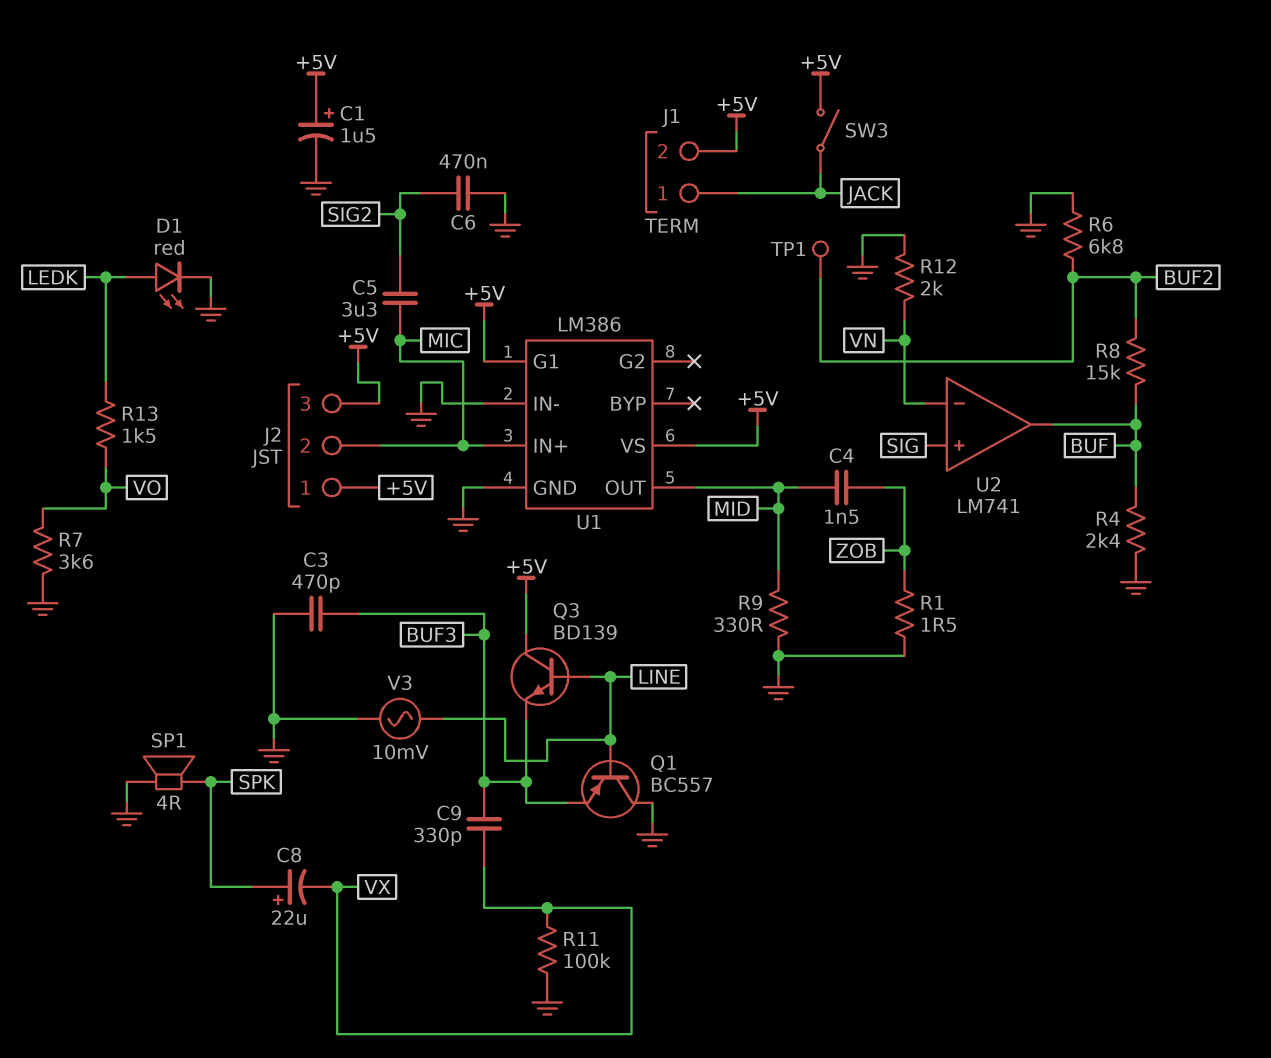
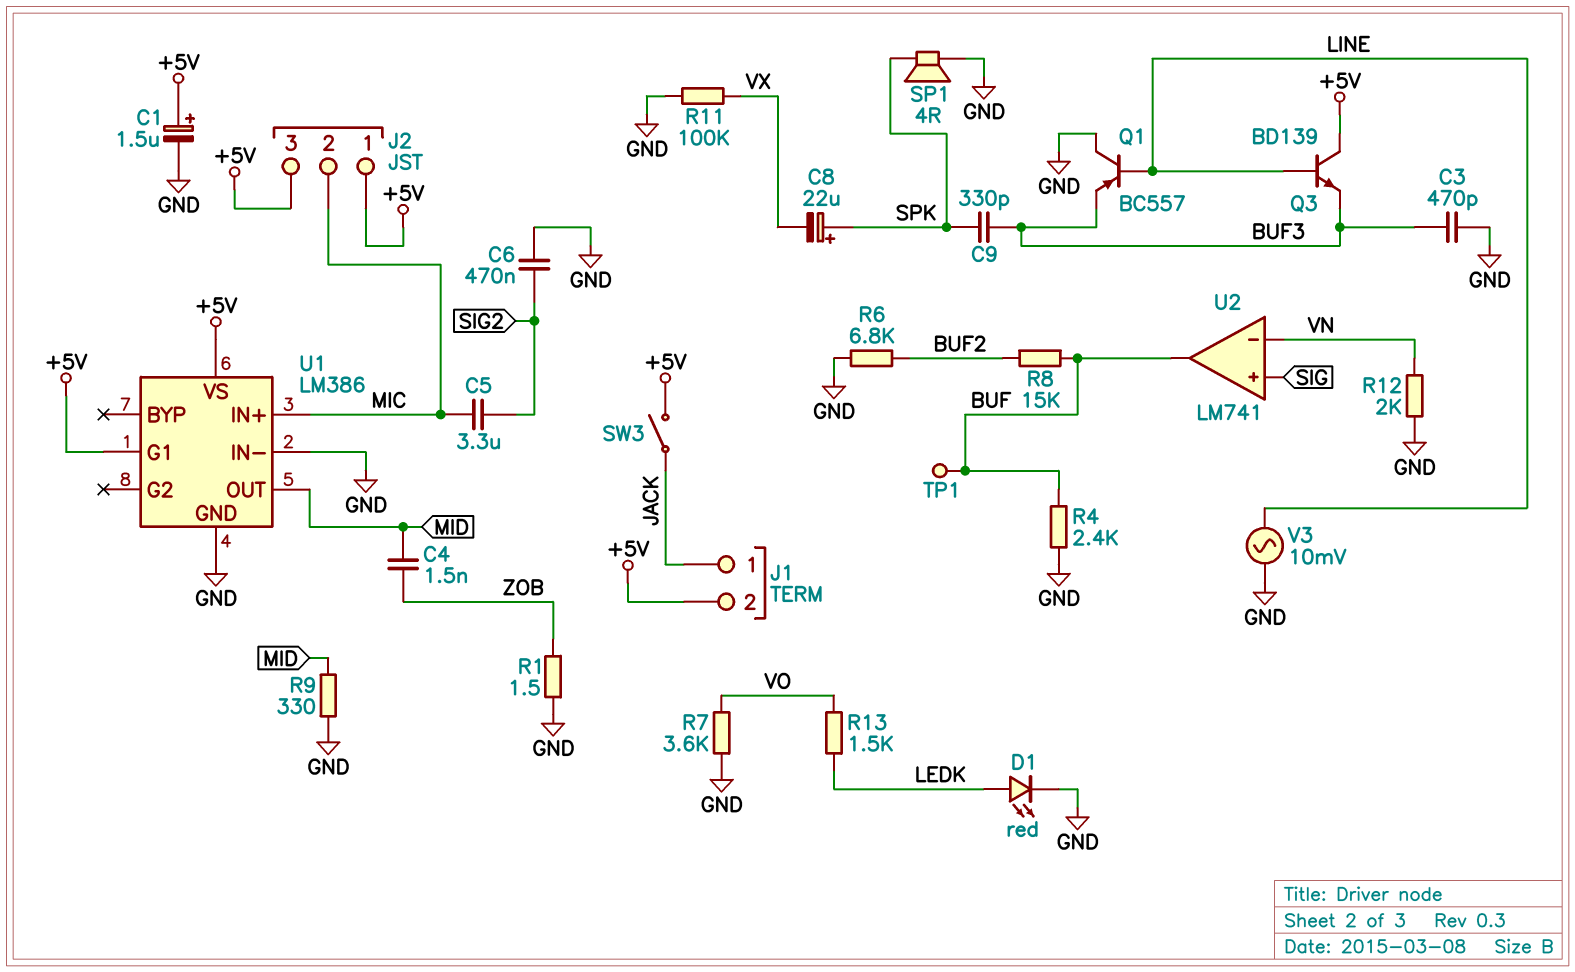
C9: 330pF (BUF3, VX) -> 330pF (BUF3, SPK)
TP1: test point (BUF2) -> test point (BUF)

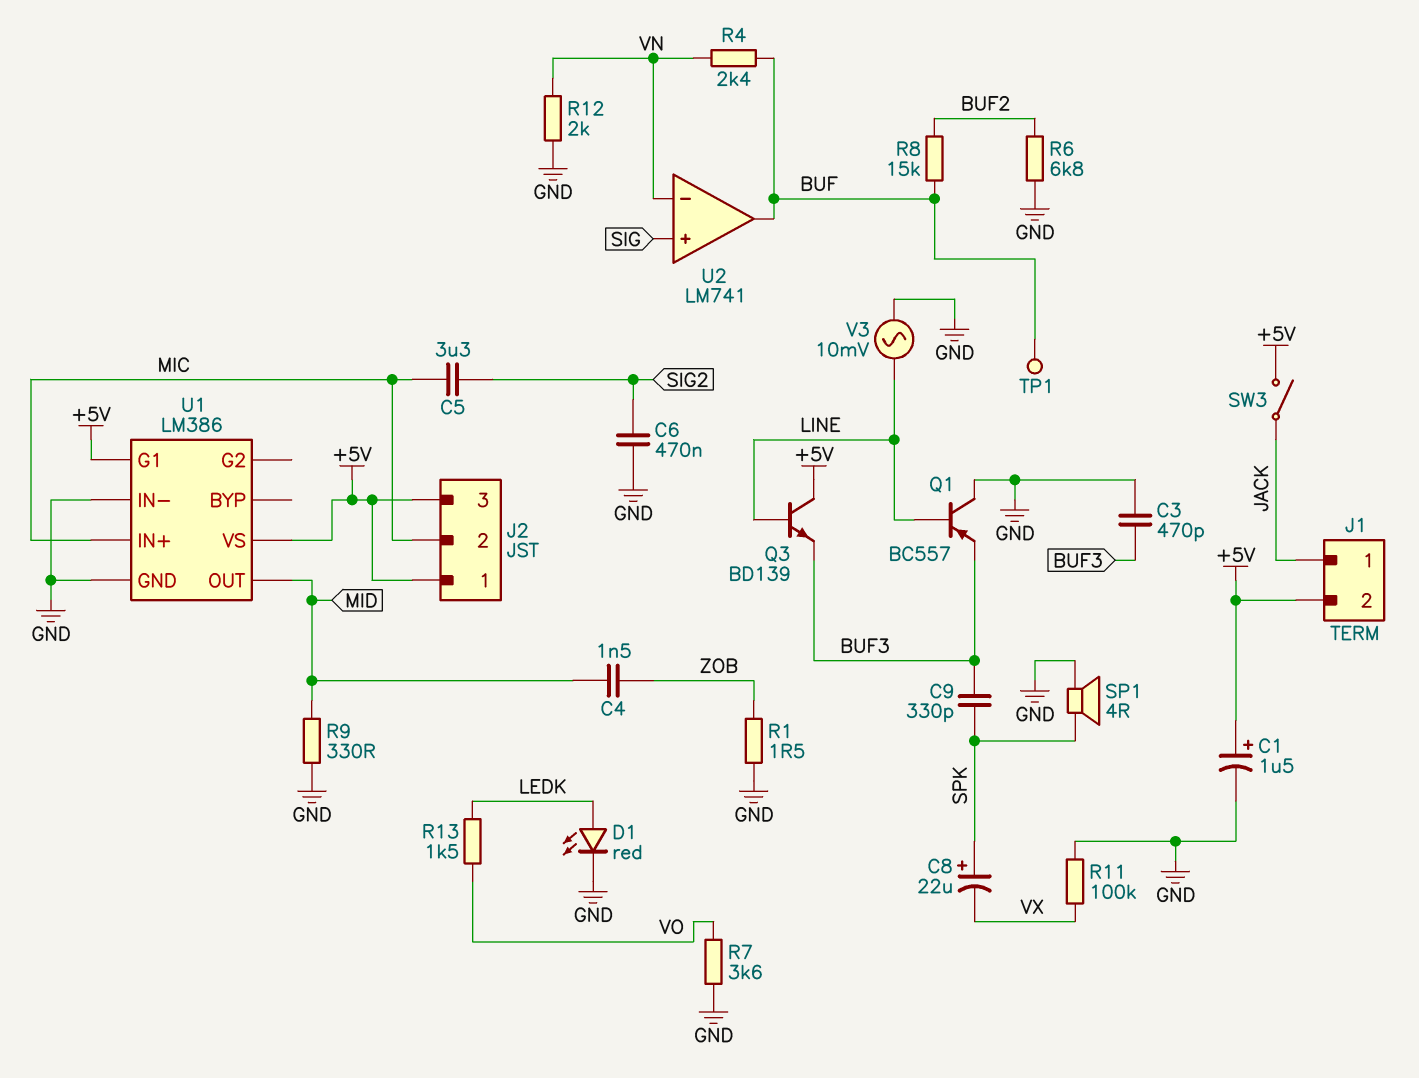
R4: 2.4k (BUF, GND) -> 2.4k (BUF, VN)

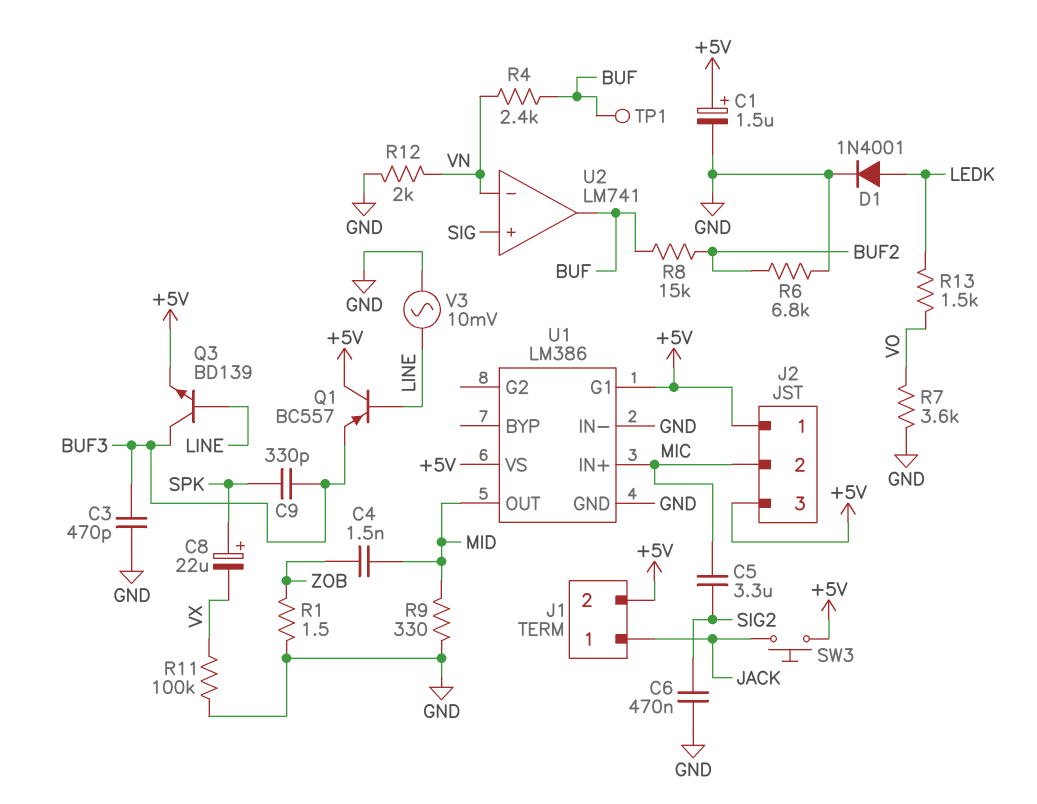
D1: LED red (A LEDK, K GND) -> diode 1N4001 (A LEDK, K GND)
Q1: PNP BC557 (B LINE, C GND, E BUF3) -> PNP BC557 (B LINE, C +5V, E BUF3)
Q3: NPN BD139 (B LINE, C +5V, E BUF3) -> NPN BD139 (B LINE, C BUF3, E +5V)
SP1: speaker 4R (GND, SPK) -> none
SW3: switch (+5V, JACK) -> button (+5V, JACK)

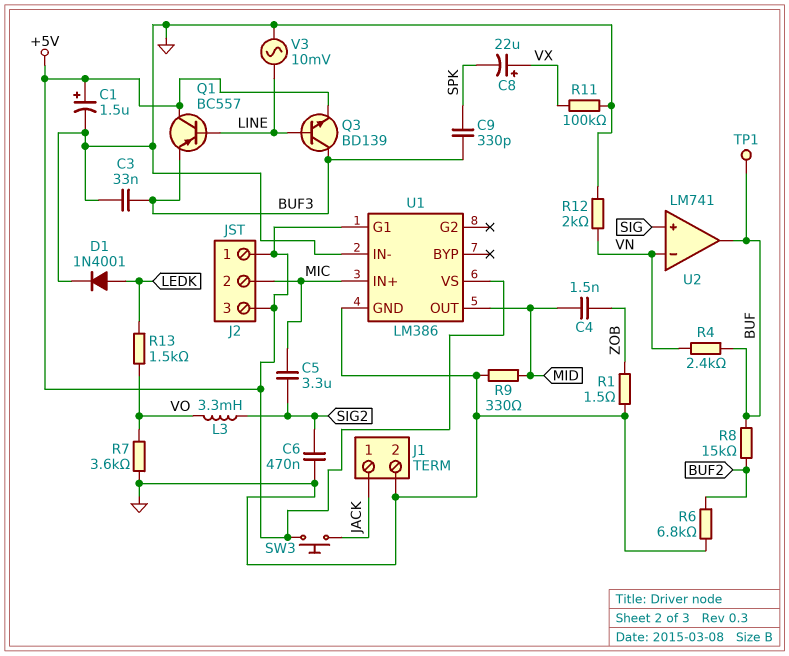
C3: 470pF (BUF3, GND) -> 33nF (BUF3, GND)
C8: 22uF (plus SPK, minus VX) -> 22uF (plus VX, minus SPK)
J1 pin 2: +5V -> GND
L3: none -> 3.3mH (SIG2, VO)

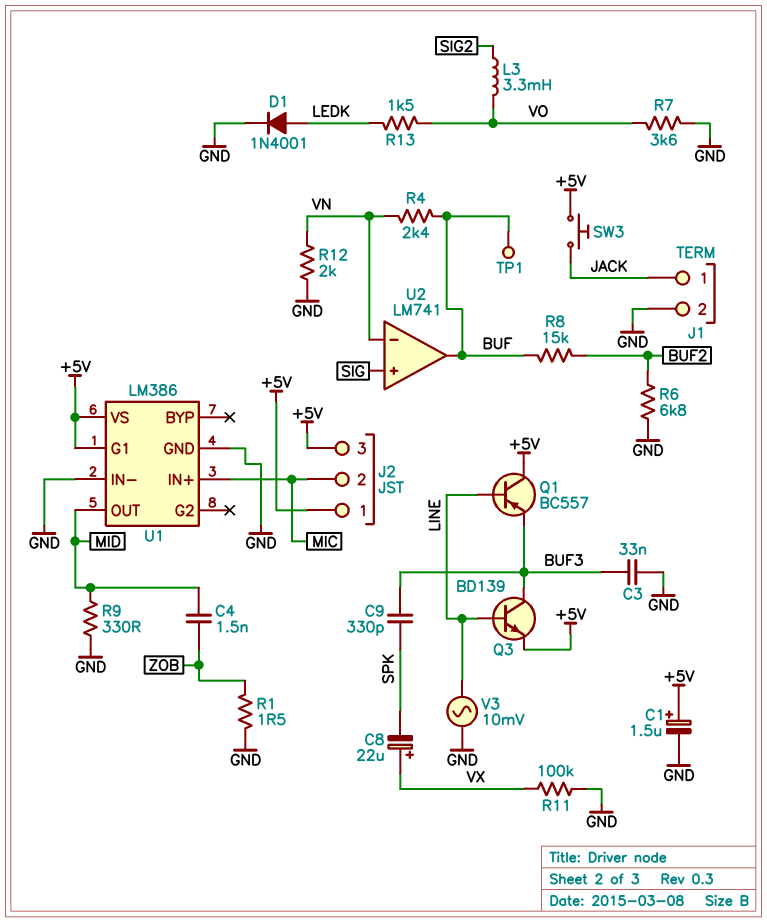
C5: 3.3uF (MIC, SIG2) -> none
C6: 470nF (GND, SIG2) -> none

